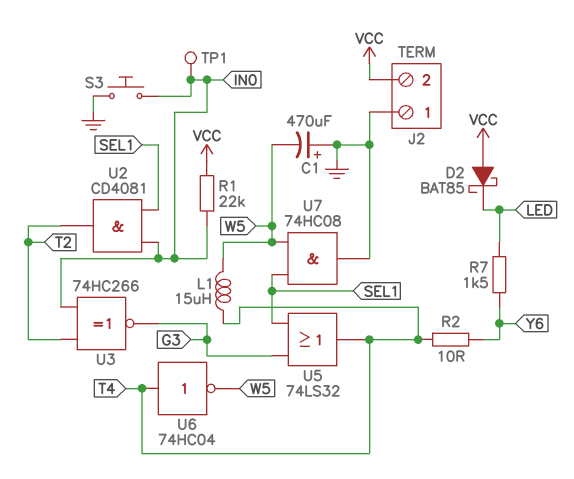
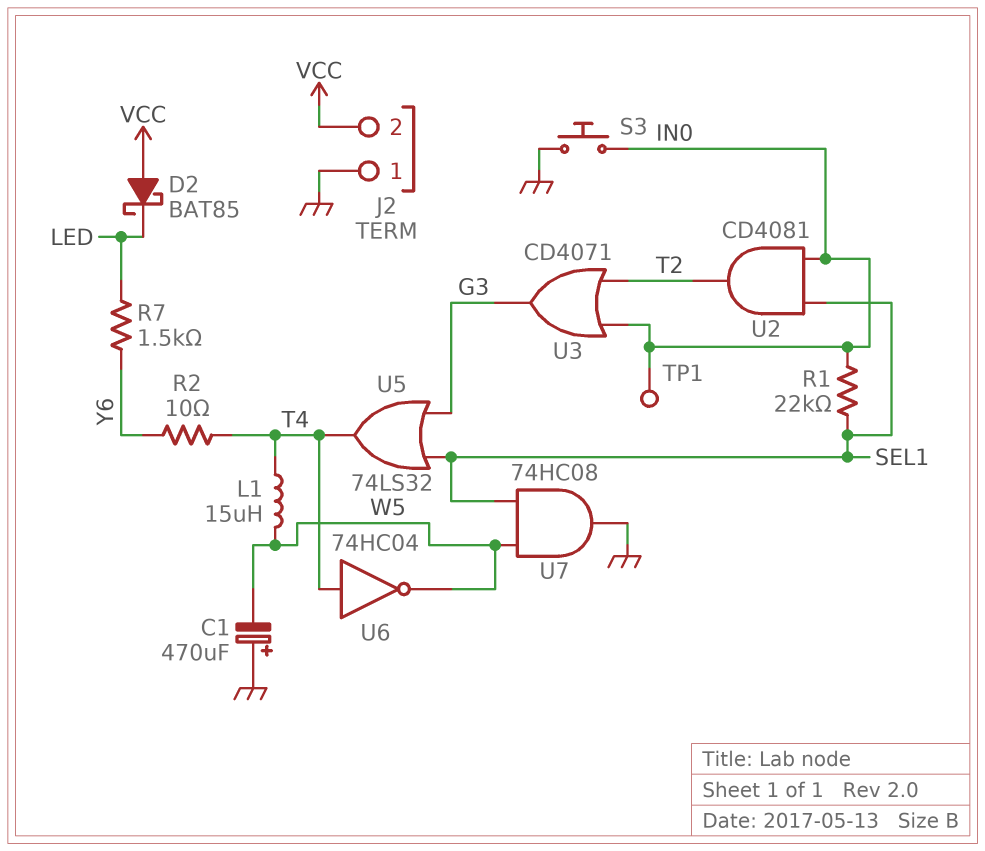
R1: 22k (IN0, VCC) -> 22k (IN0, SEL1)
U3: XNOR 74HC266 (in IN0, in T2, out G3) -> OR CD4071 (in IN0, in T2, out G3)

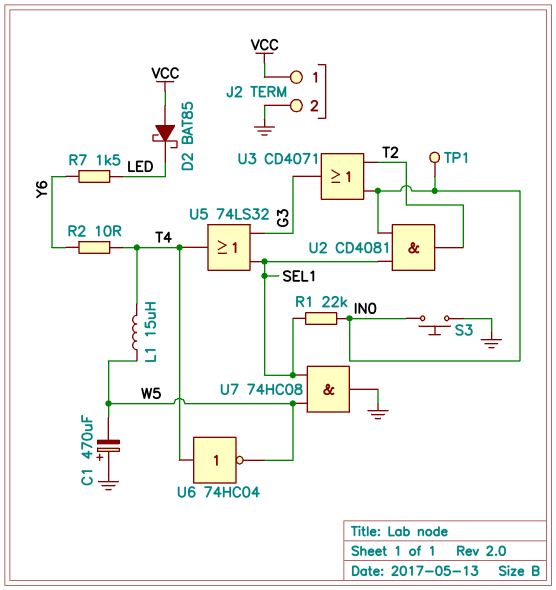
J2 pin 1: GND -> VCC
J2 pin 2: VCC -> GND

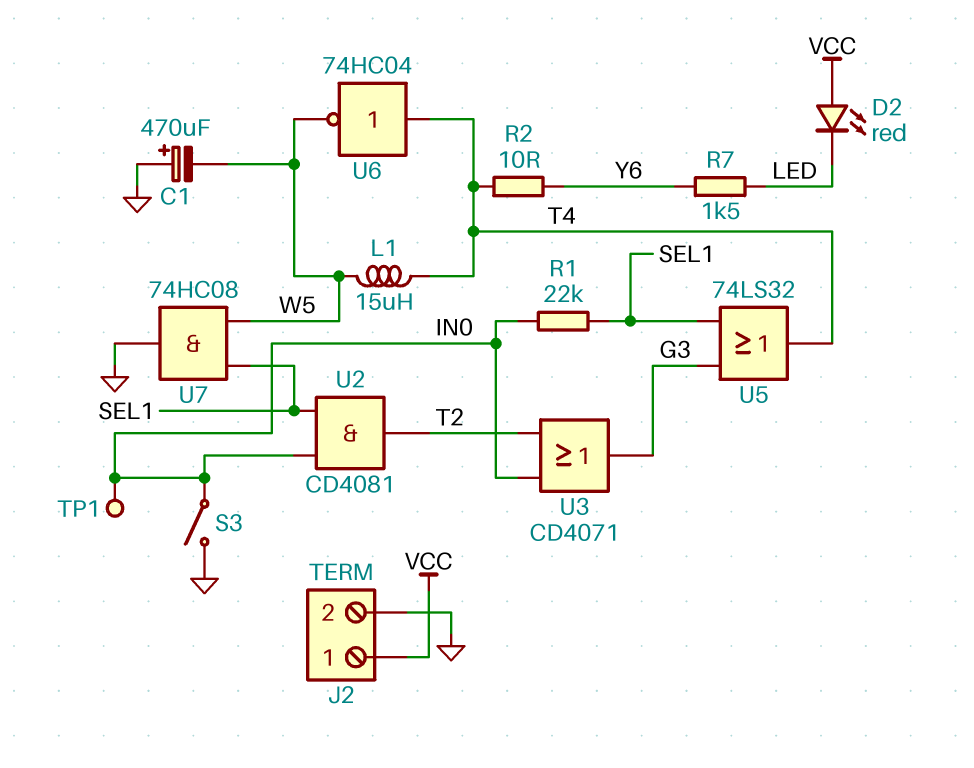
D2: schottky BAT85 (A VCC, K LED) -> LED red (A VCC, K LED)
S3: button (GND, IN0) -> switch (GND, IN0)

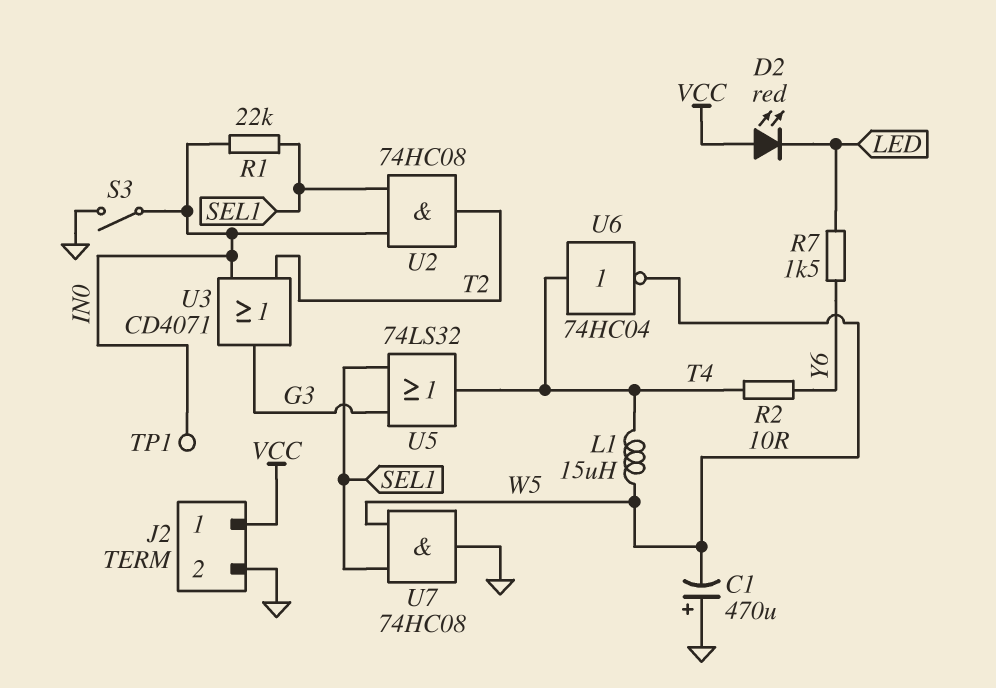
U2: AND CD4081 (in IN0, in SEL1, out T2) -> AND 74HC08 (in IN0, in SEL1, out T2)

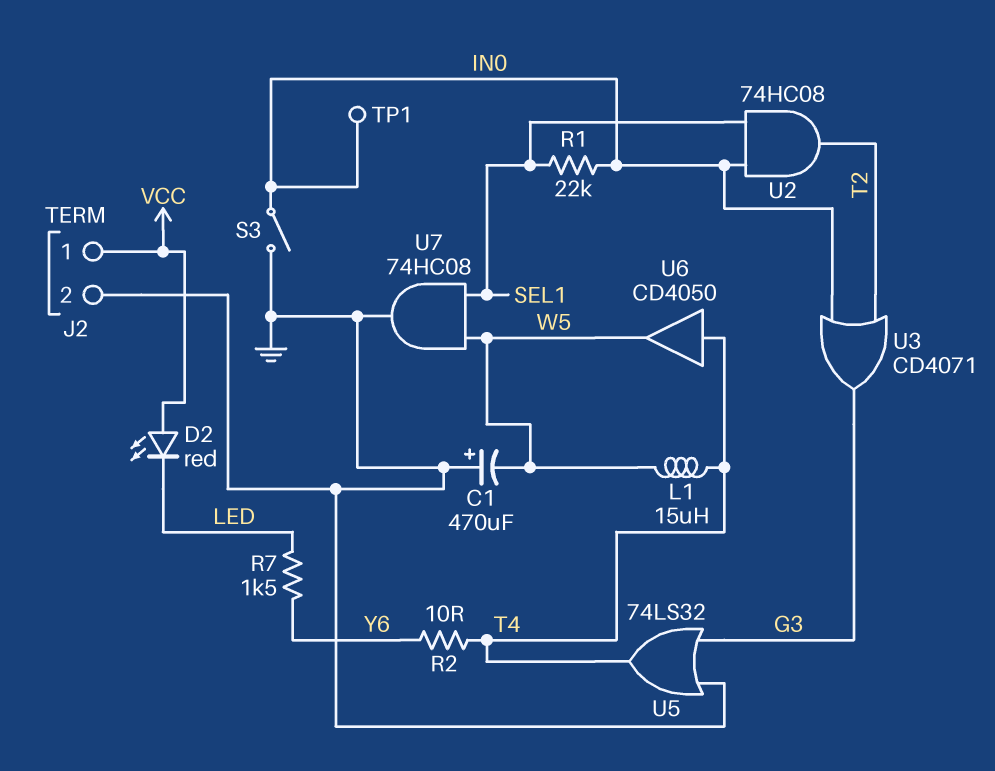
U5: OR 74LS32 (in G3, in SEL1, out T4) -> OR 74LS32 (in G3, in GND, out T4)
U6: NOT 74HC04 (in T4, out W5) -> buffer CD4050 (in T4, out W5)

